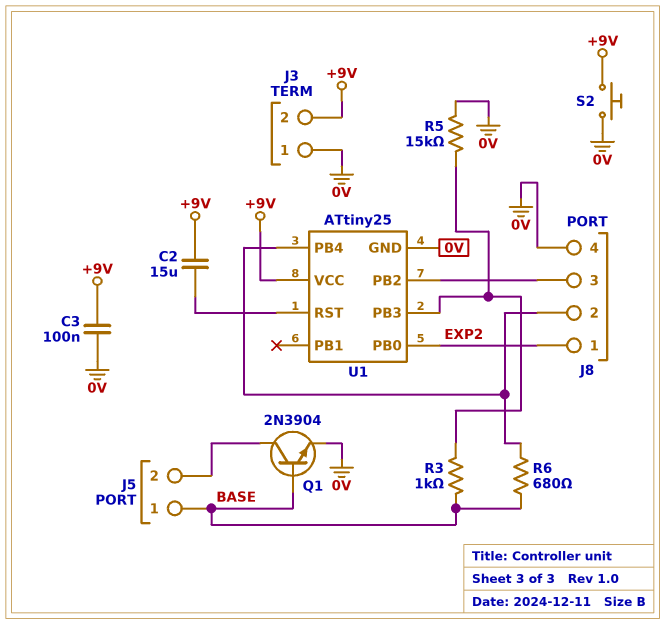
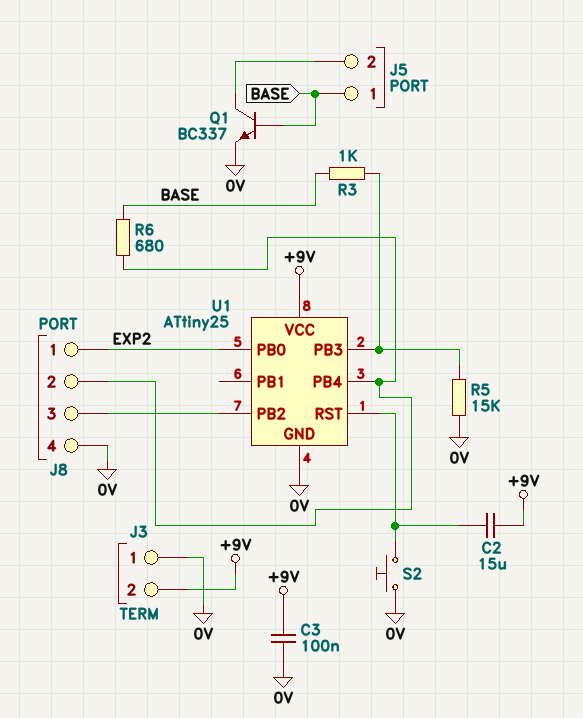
Q1: NPN 2N3904 (B BASE, C J5/2, E 0V) -> NPN BC337 (B BASE, C J5/2, E 0V)
S2: button (+9V, 0V) -> button (0V, U1/RST)

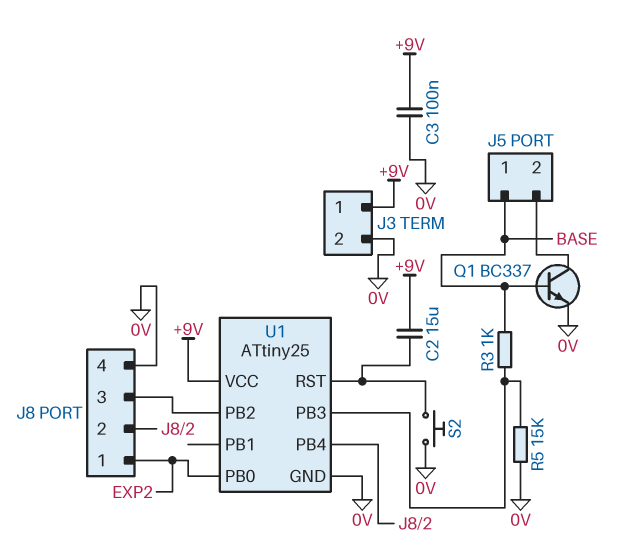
J3 pin 1: 0V -> +9V
J3 pin 2: +9V -> 0V
R6: 680 (BASE, J8/2) -> none

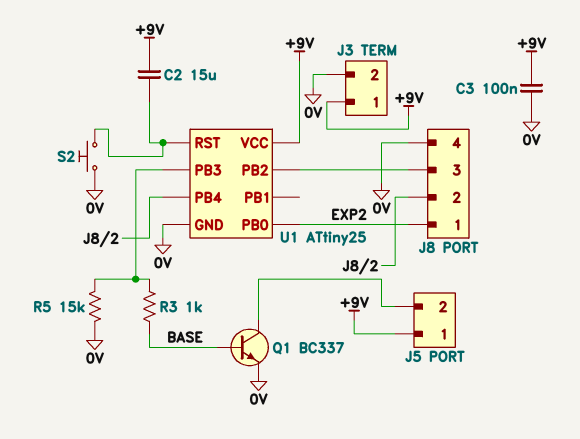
J5 pin 1: BASE -> +9V

